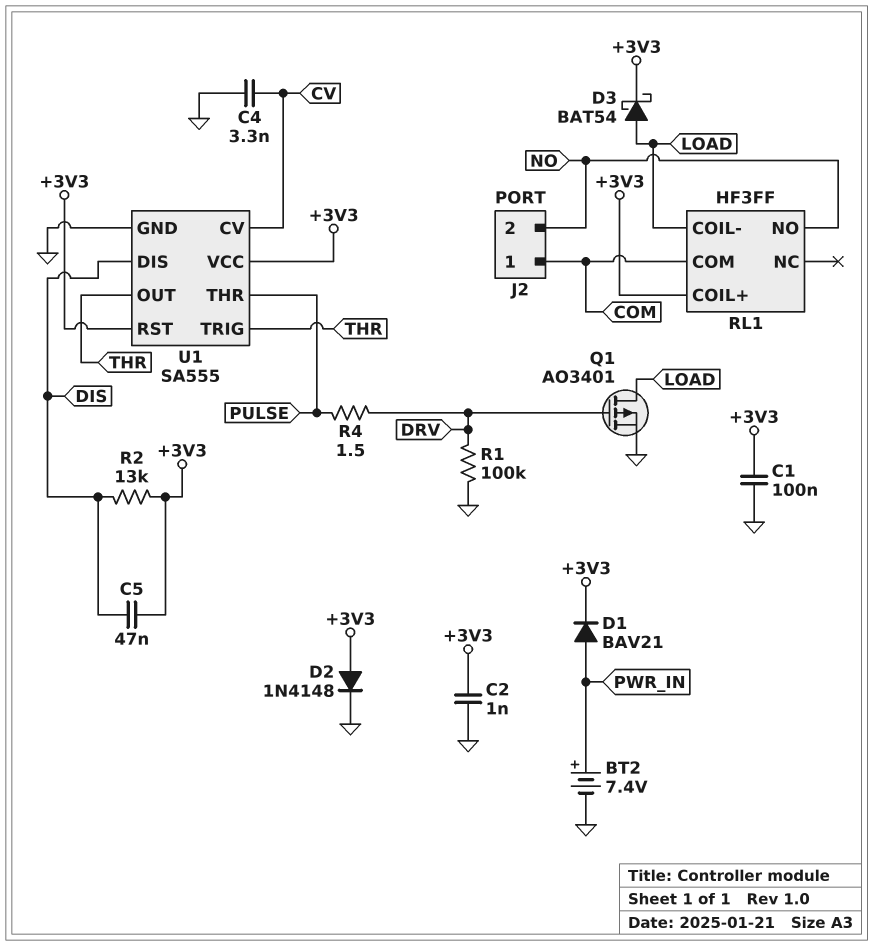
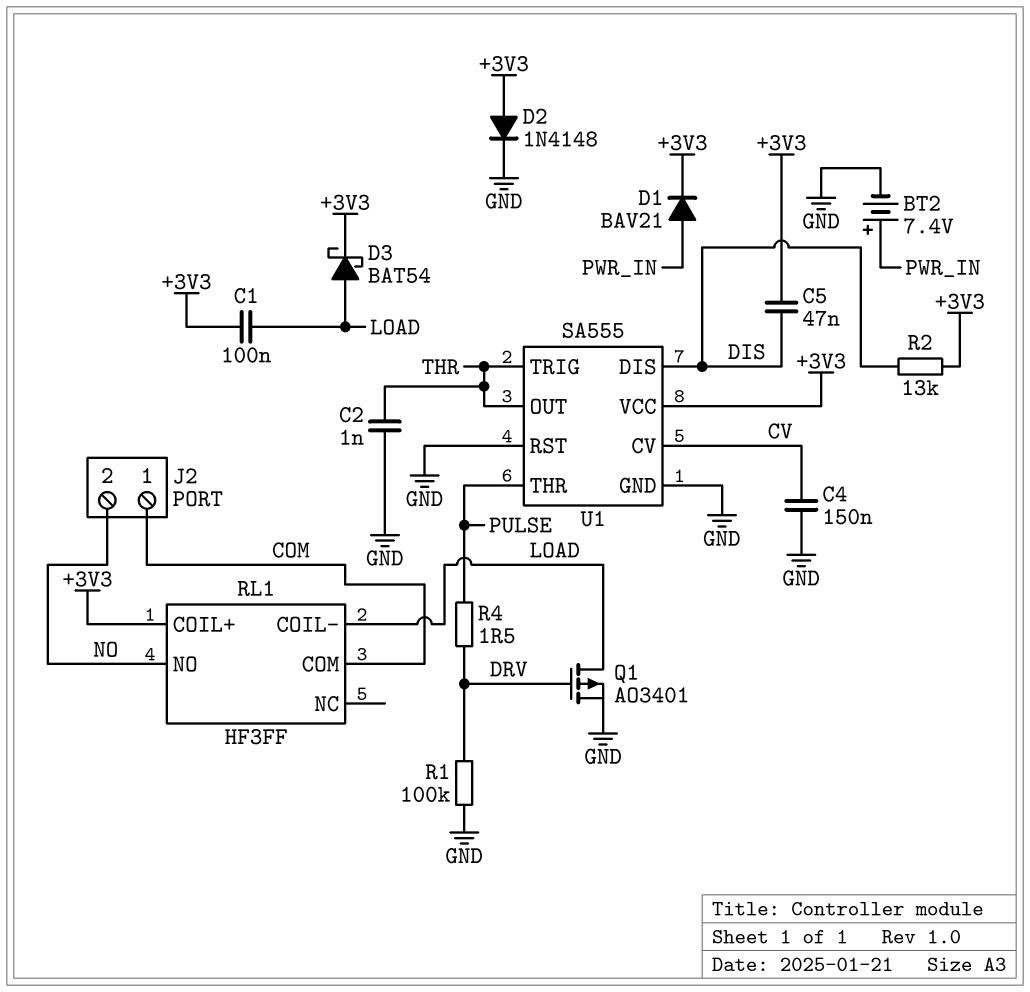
C1: 100nF (+3V3, GND) -> 100nF (+3V3, LOAD)
C2: 1nF (+3V3, GND) -> 1nF (GND, THR)
C4: 3.3nF (CV, GND) -> 150nF (CV, GND)
U1 pin RST: +3V3 -> GND

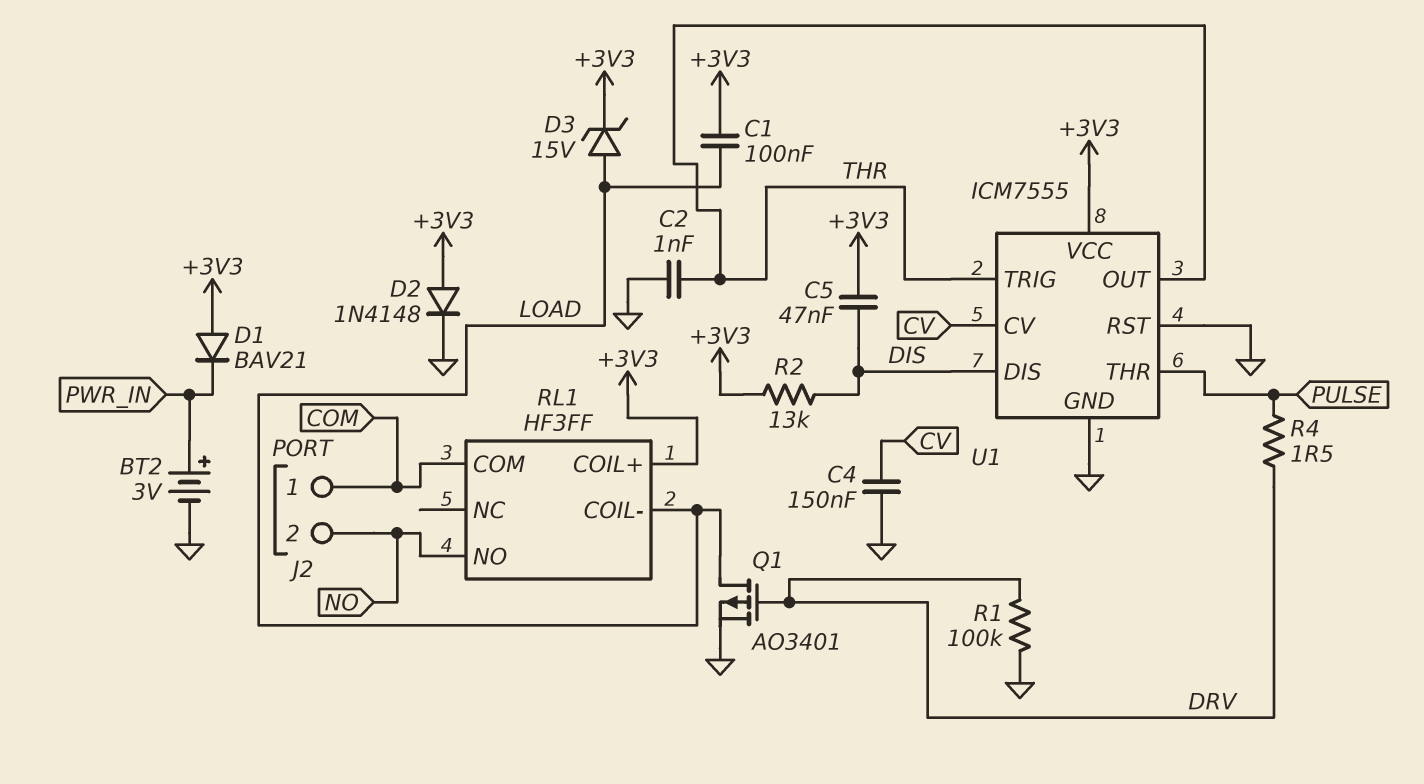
BT2: 7.4V (plus PWR_IN, minus GND) -> 3V (plus PWR_IN, minus GND)
D1: diode BAV21 (A PWR_IN, K +3V3) -> diode BAV21 (A +3V3, K PWR_IN)
D3: schottky BAT54 (A LOAD, K +3V3) -> zener 15V (A LOAD, K +3V3)
U1: SA555 -> ICM7555

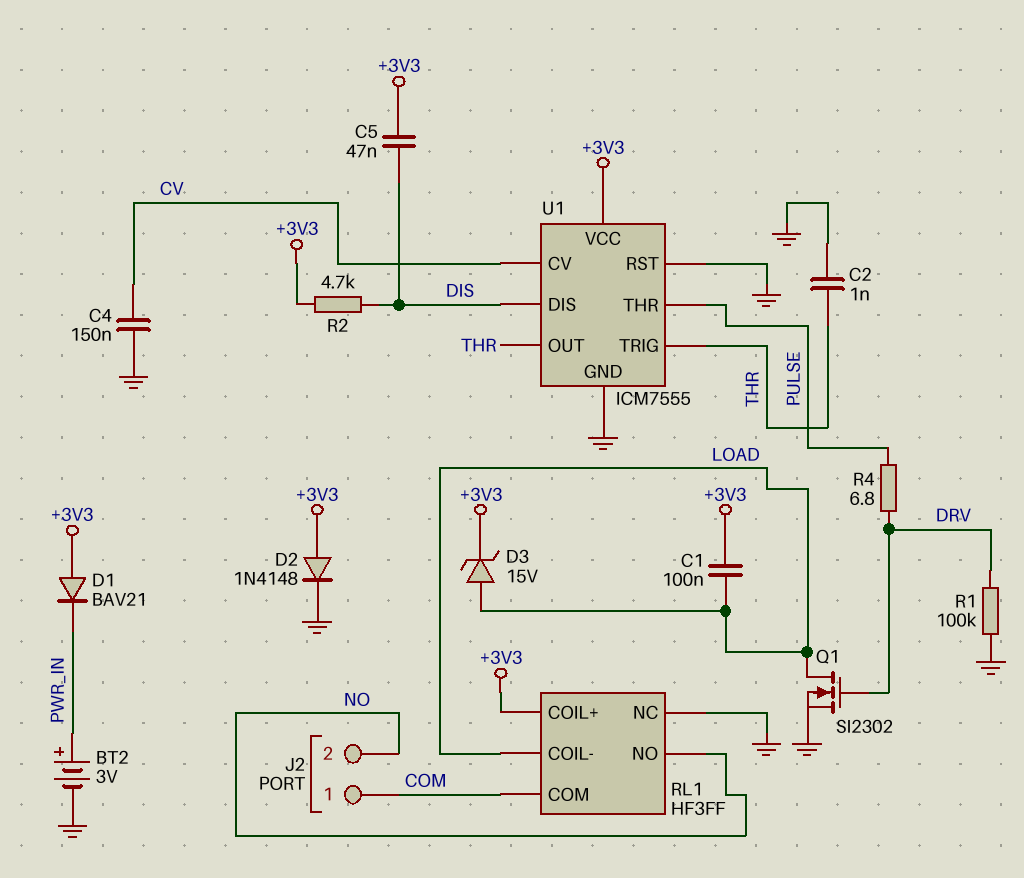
Q1: PMOS AO3401 (G DRV, D LOAD, S GND) -> NMOS SI2302 (G DRV, D LOAD, S GND)
R2: 13k (+3V3, DIS) -> 4.7k (+3V3, DIS)
R4: 1.5 (DRV, PULSE) -> 6.8 (DRV, PULSE)
RL1 pin NC: none -> GND

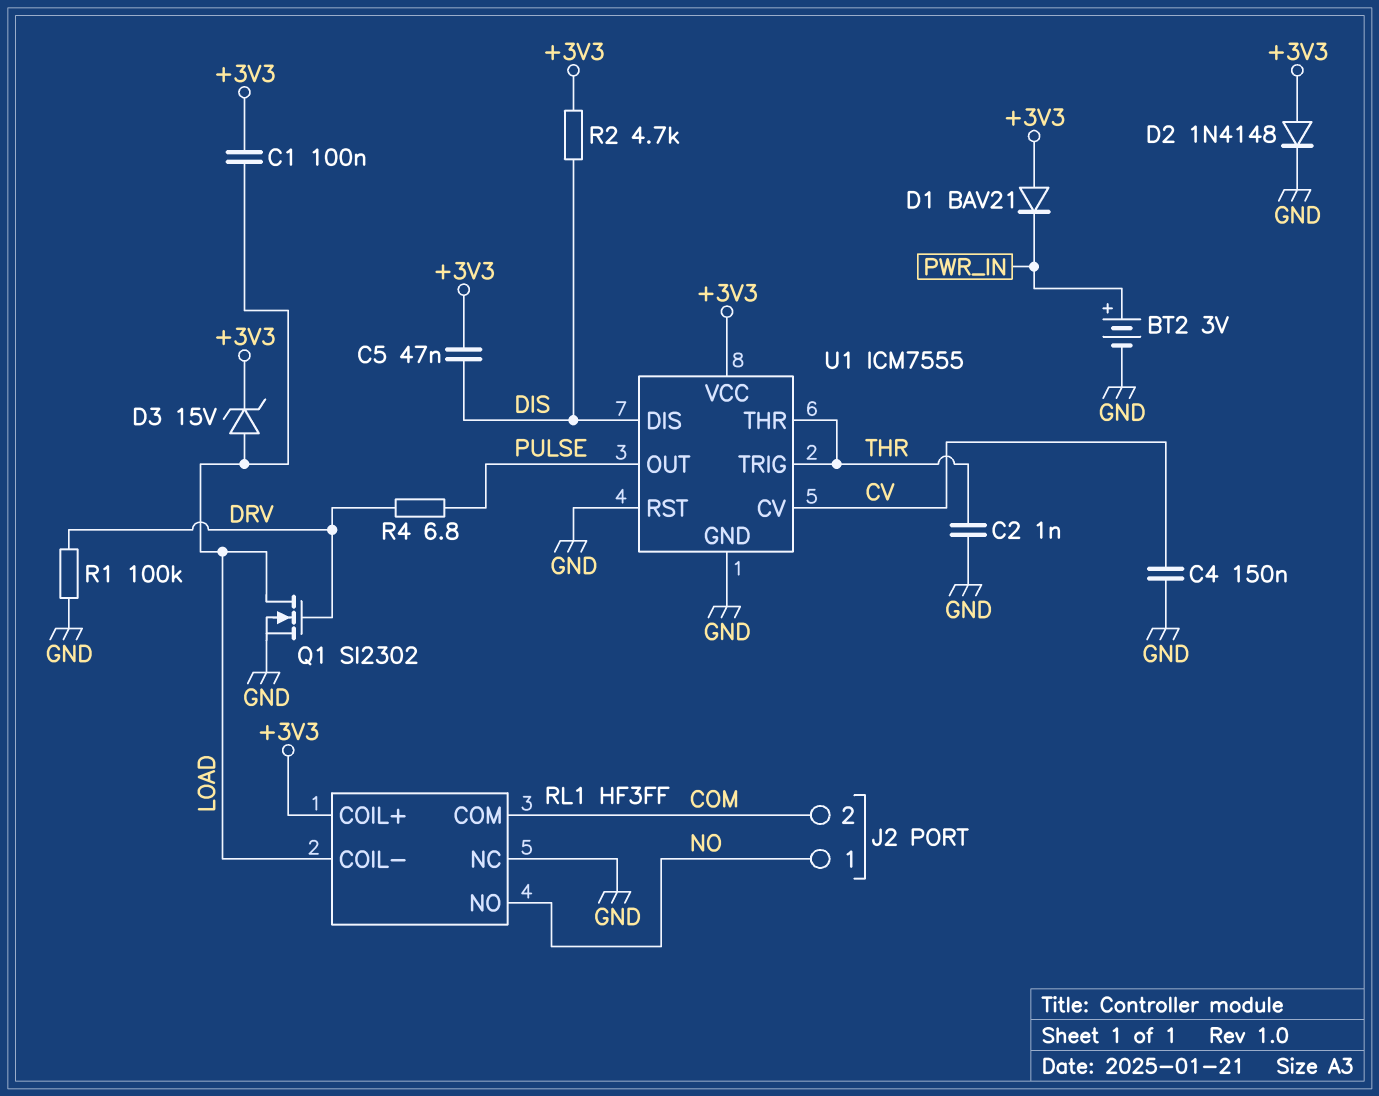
J2 pin 1: COM -> NO
J2 pin 2: NO -> COM
U1 pin OUT: THR -> PULSE
U1 pin THR: PULSE -> THR

